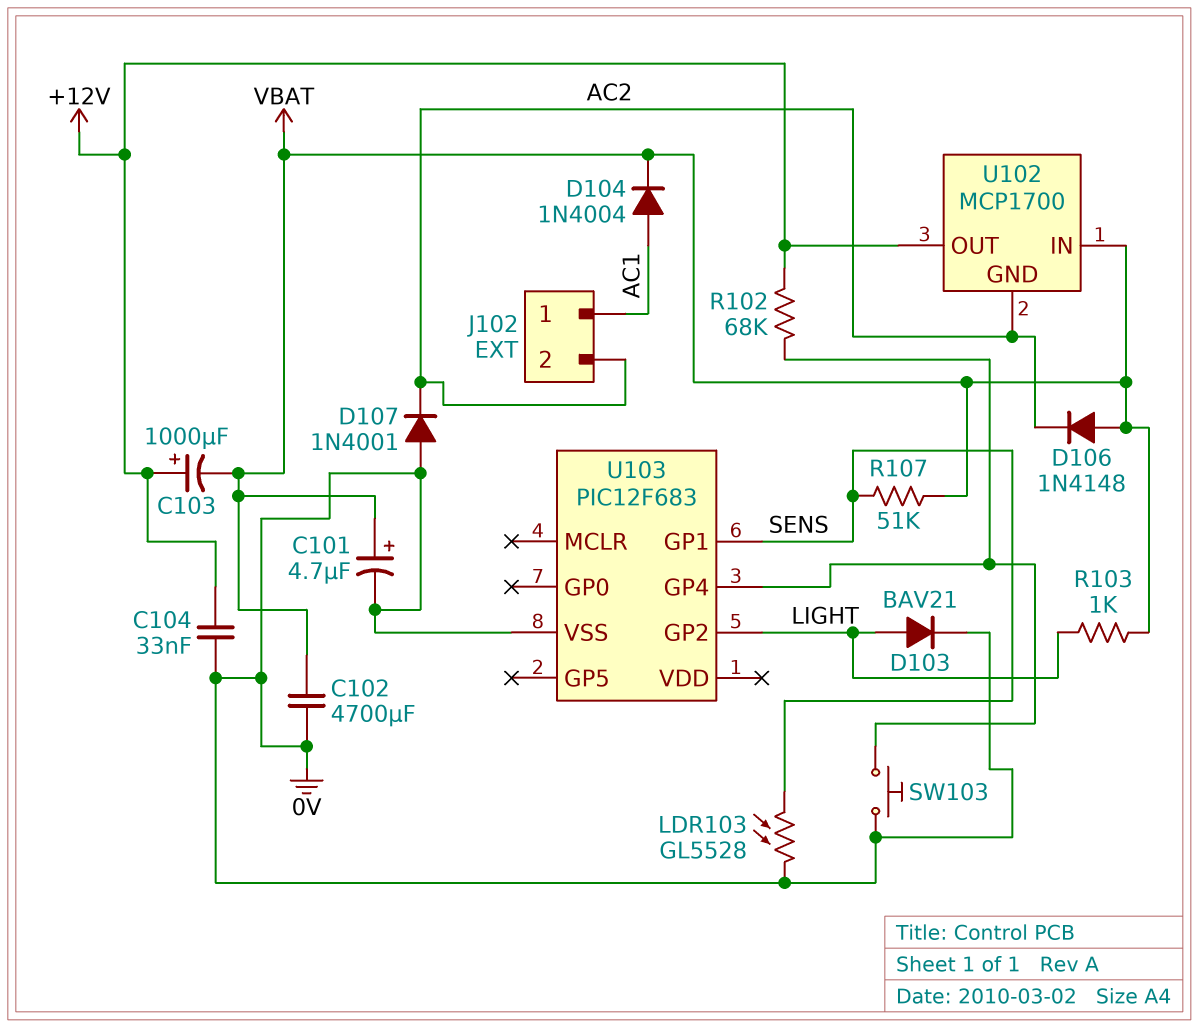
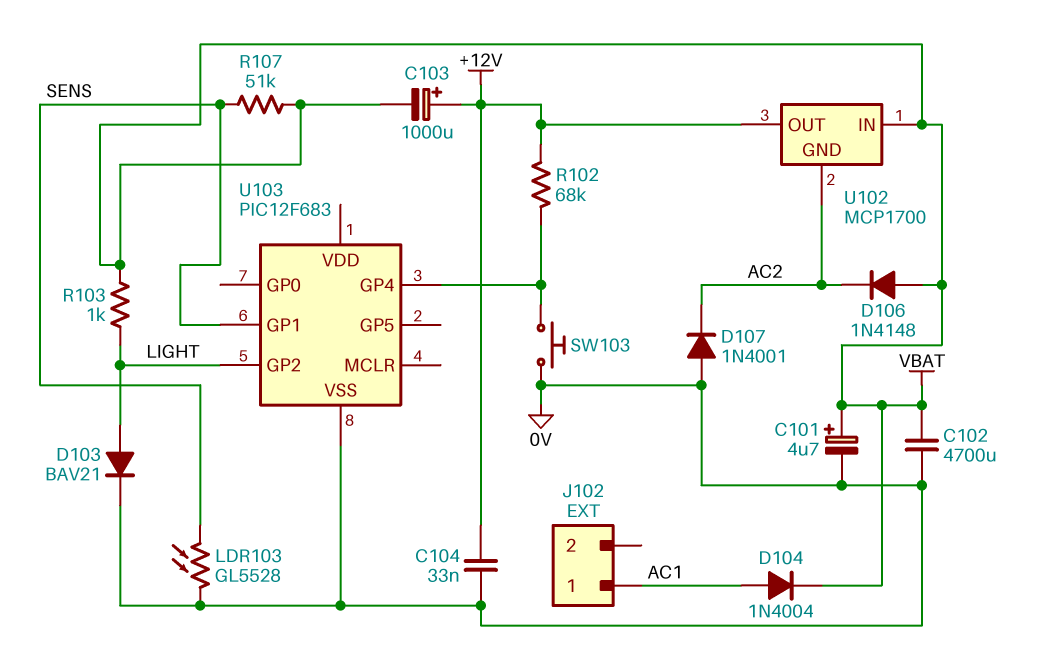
J102 pin 2: AC2 -> none

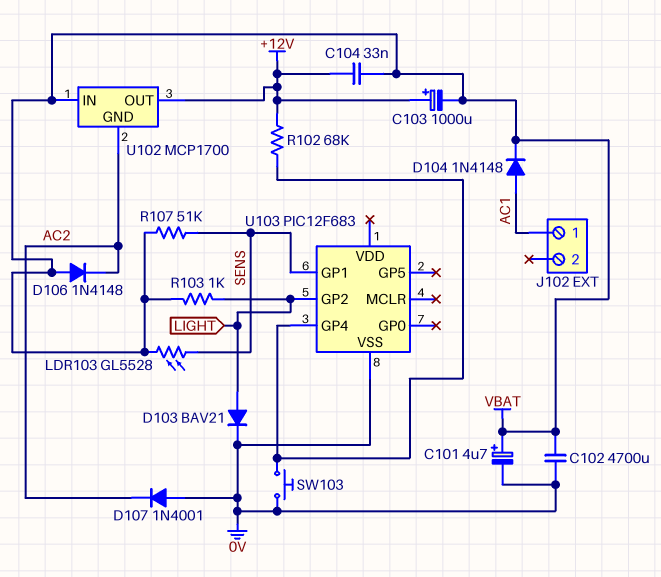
C104: 33nF (+12V, 0V) -> 33nF (+12V, VBAT)
D104: diode 1N4004 (A AC1, K VBAT) -> diode 1N4148 (A AC1, K VBAT)
LDR103: GL5528 (0V, SENS) -> GL5528 (SENS, VBAT)

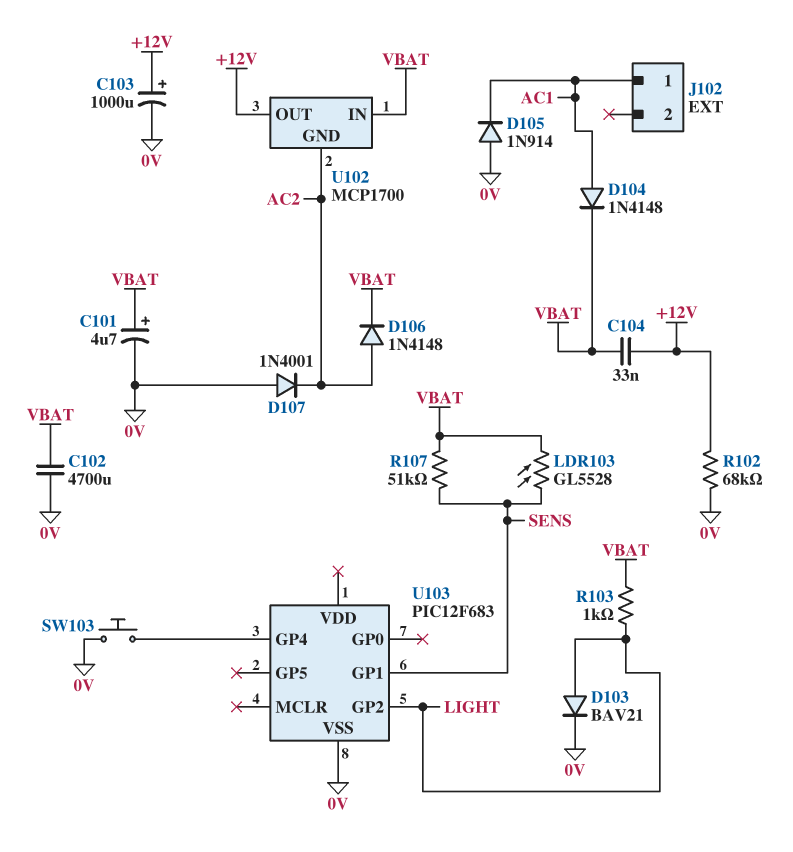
C103: 1000uF (plus +12V, minus VBAT) -> 1000uF (plus +12V, minus 0V)
D105: none -> diode 1N914 (A 0V, K AC1)
D106: diode 1N4148 (A VBAT, K AC2) -> diode 1N4148 (A AC2, K VBAT)
R102: 68k (+12V, U103/GP4) -> 68k (+12V, 0V)

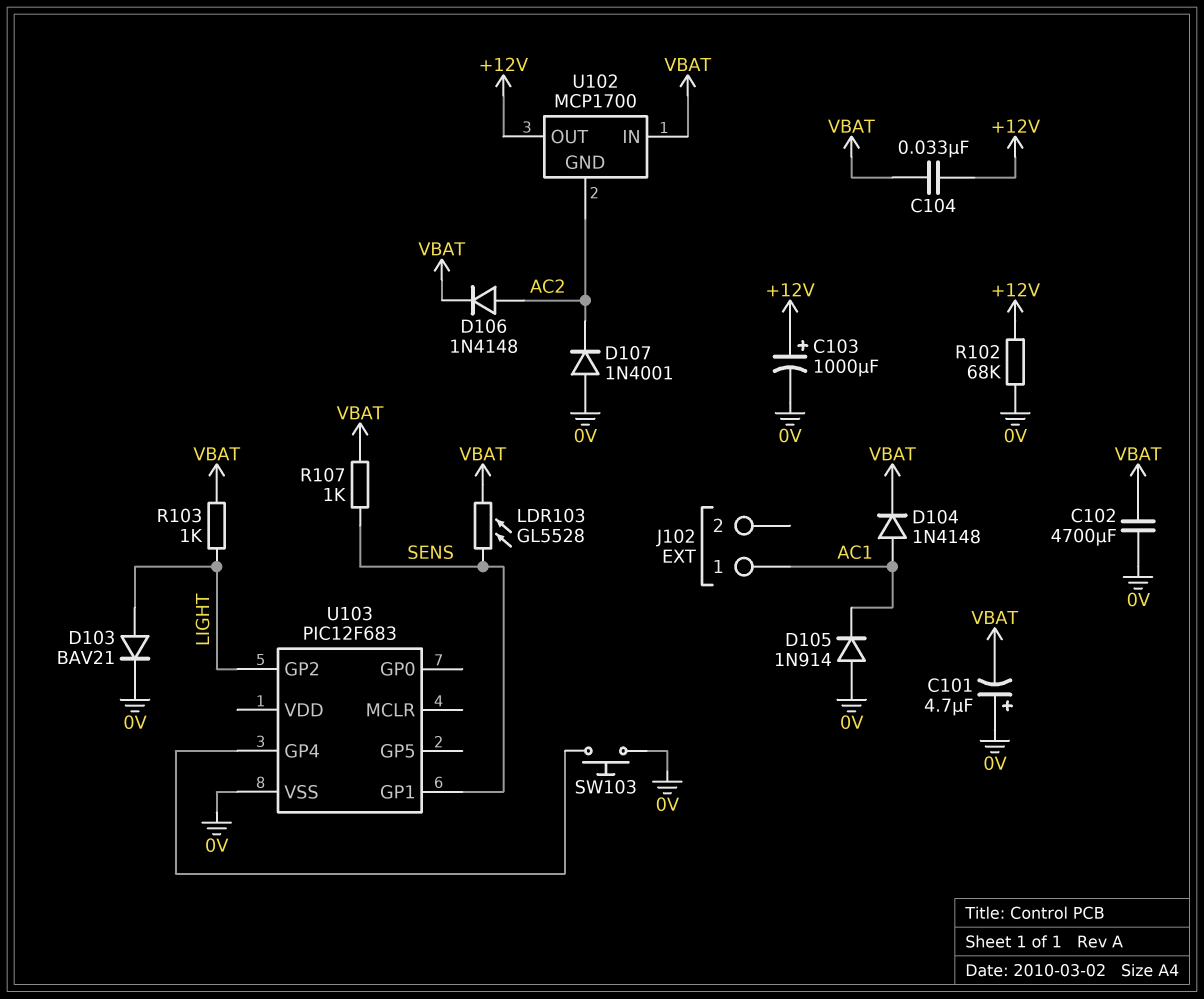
C101: 4.7uF (plus VBAT, minus 0V) -> 4.7uF (plus 0V, minus VBAT)
R107: 51k (SENS, VBAT) -> 1k (SENS, VBAT)

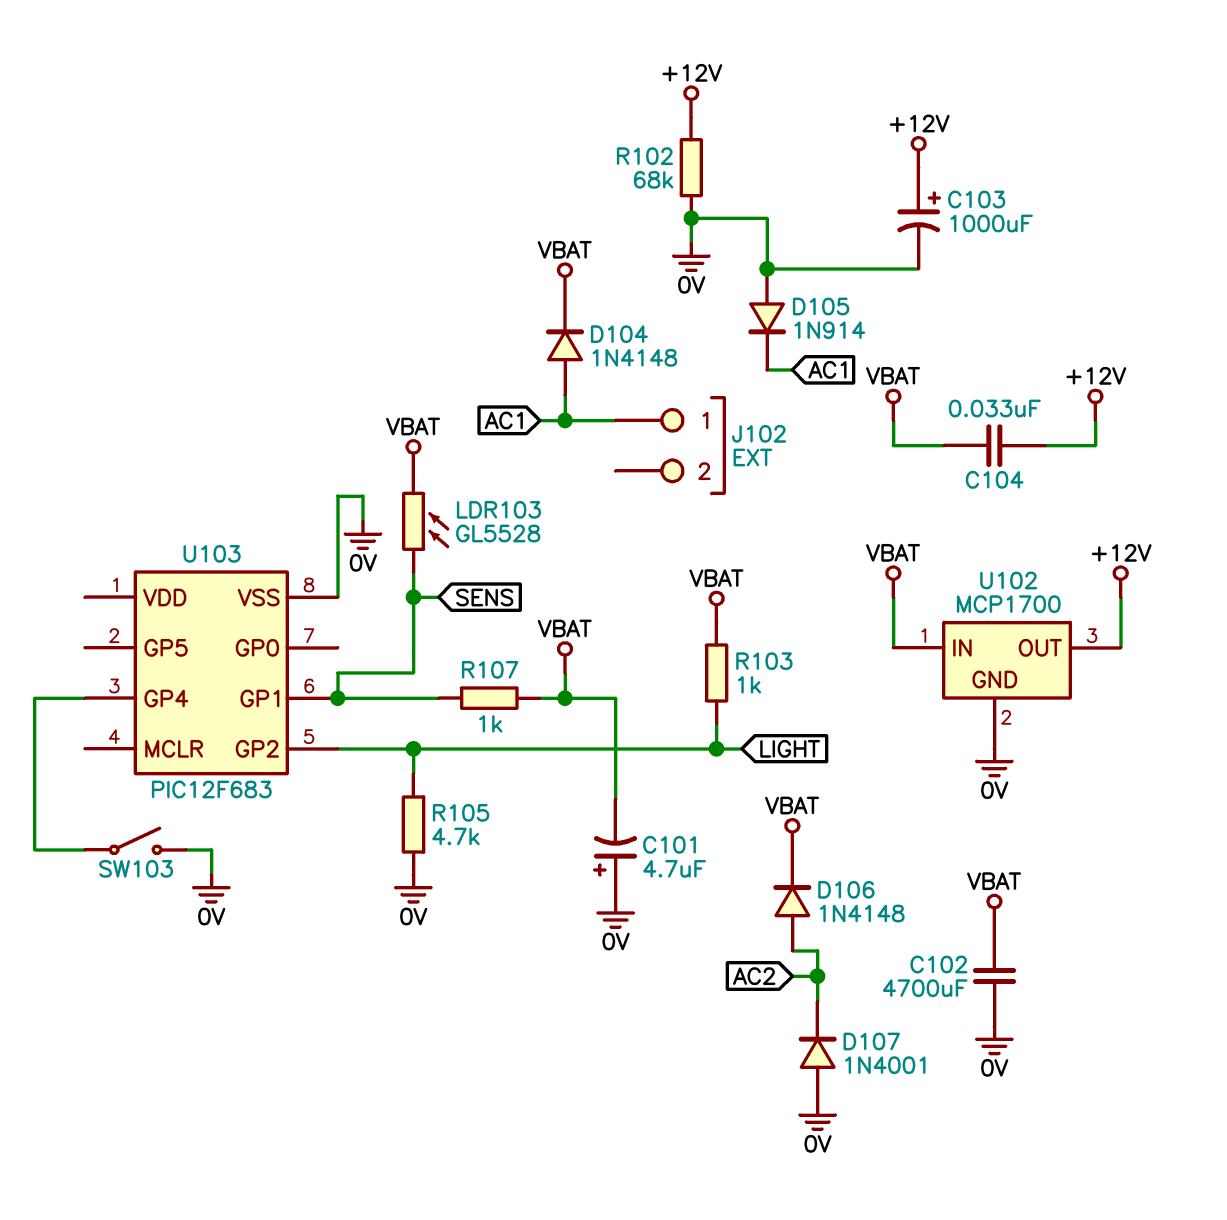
D103: diode BAV21 (A LIGHT, K 0V) -> none
R105: none -> 4.7k (0V, LIGHT)
SW103: button (0V, U103/GP4) -> switch (0V, U103/GP4)
U102 pin GND: AC2 -> 0V

